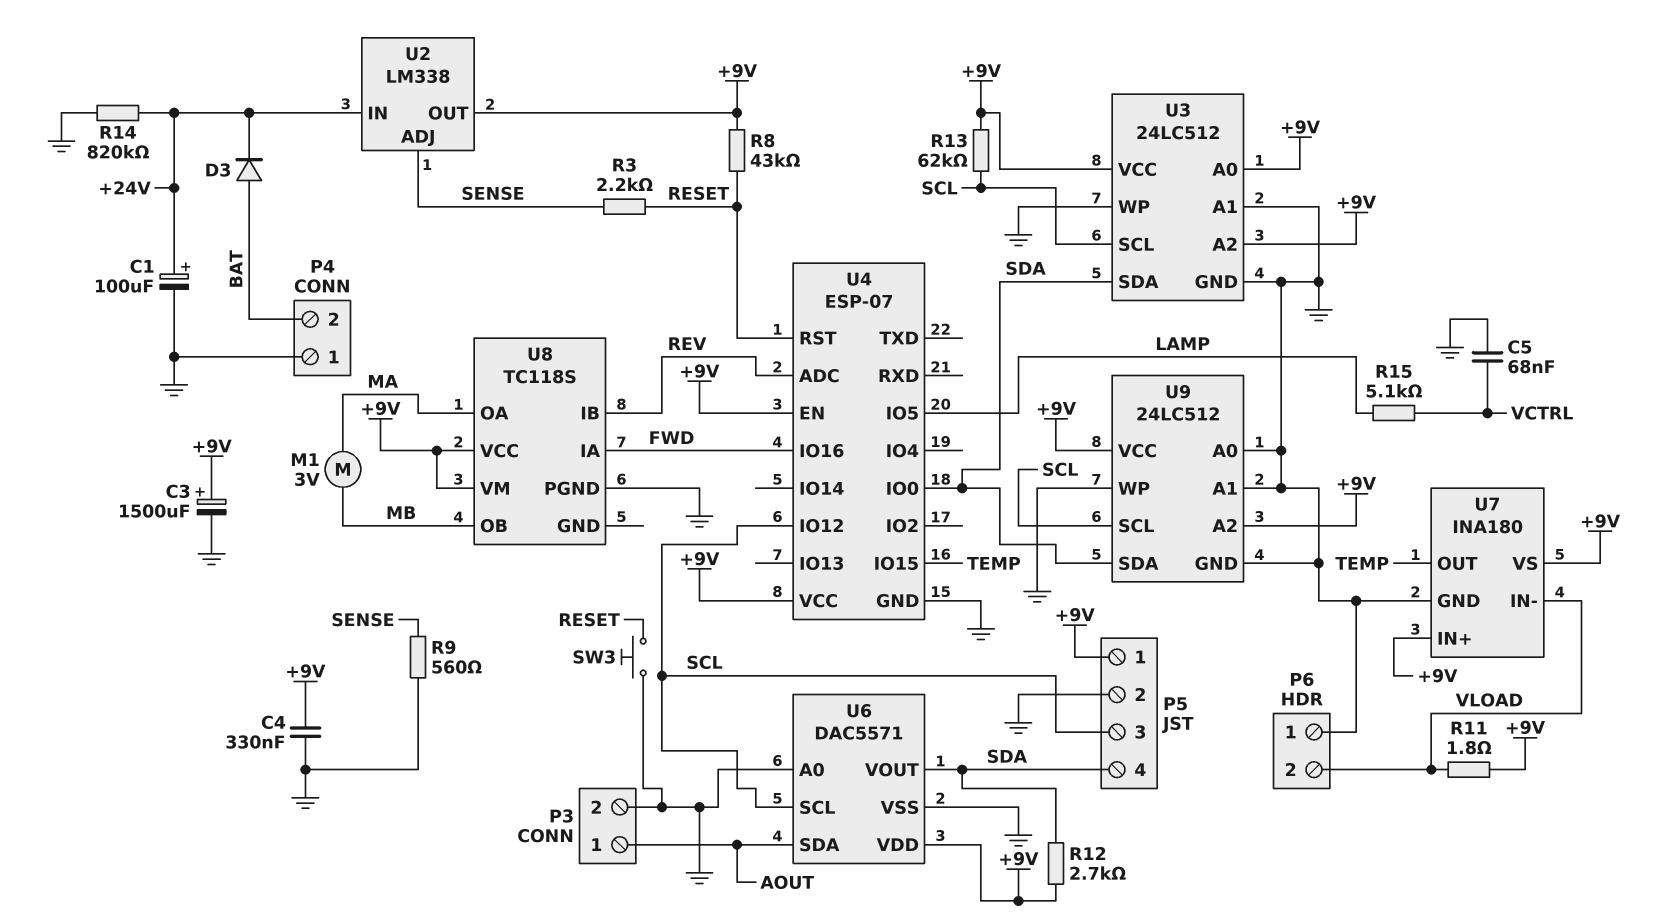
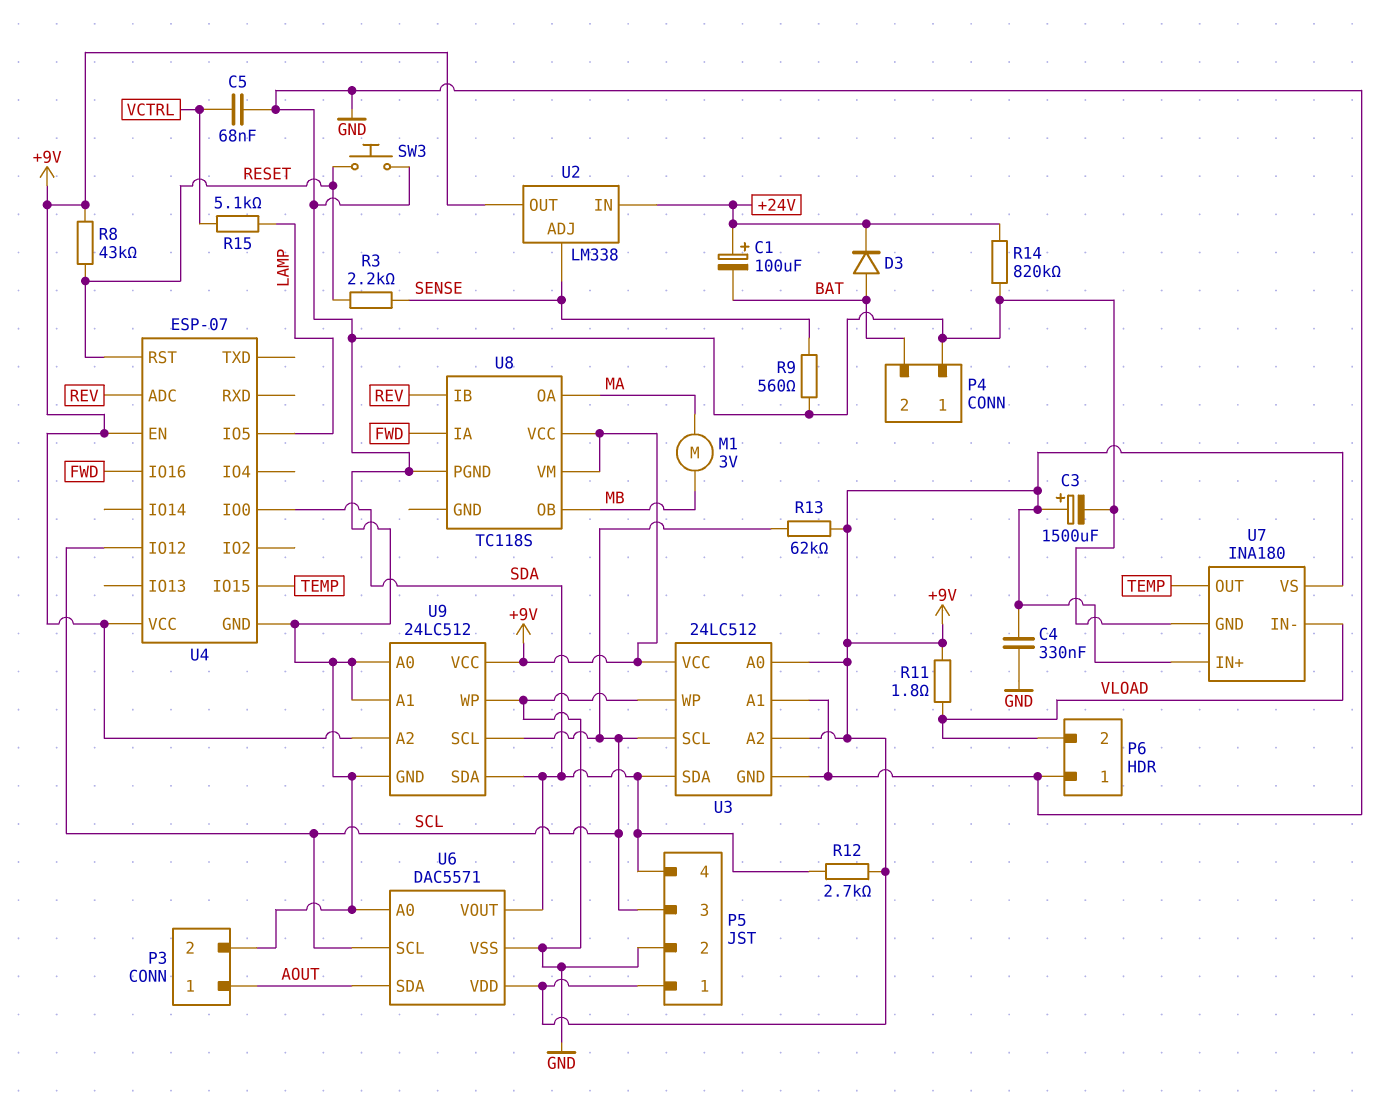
C1: 100uF (plus +24V, minus GND) -> 100uF (plus +24V, minus BAT)

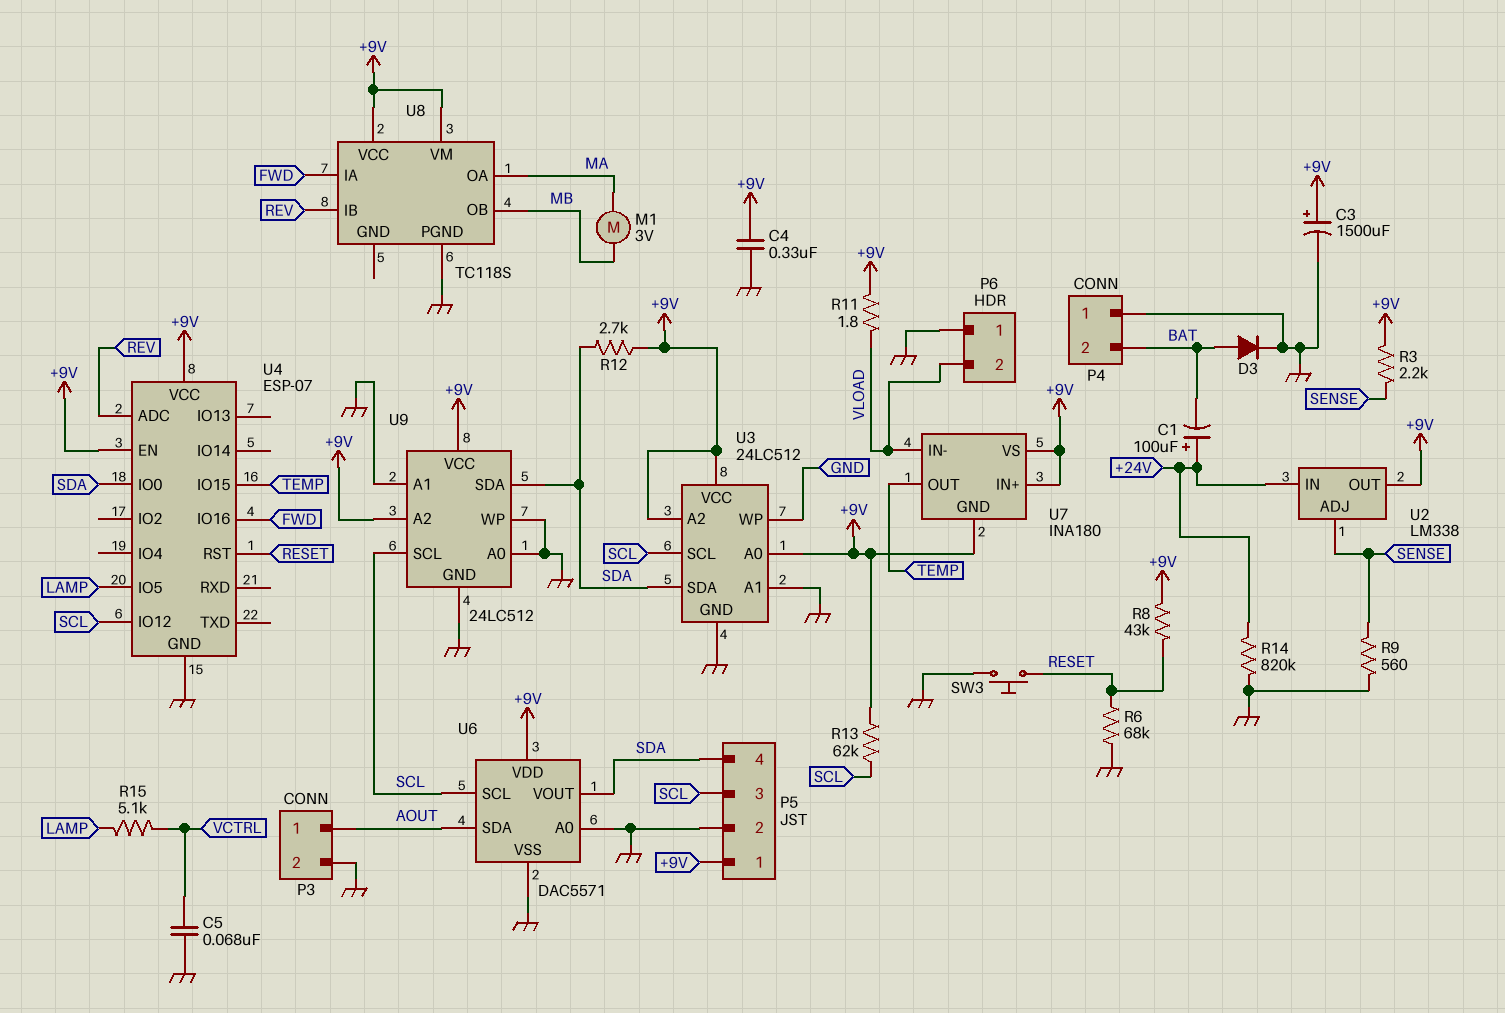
D3: diode (A BAT, K +24V) -> diode (A BAT, K GND)
R3: 2.2k (RESET, SENSE) -> 2.2k (+9V, SENSE)
R6: none -> 68k (GND, RESET)
U7 pin GND: GND -> +9V

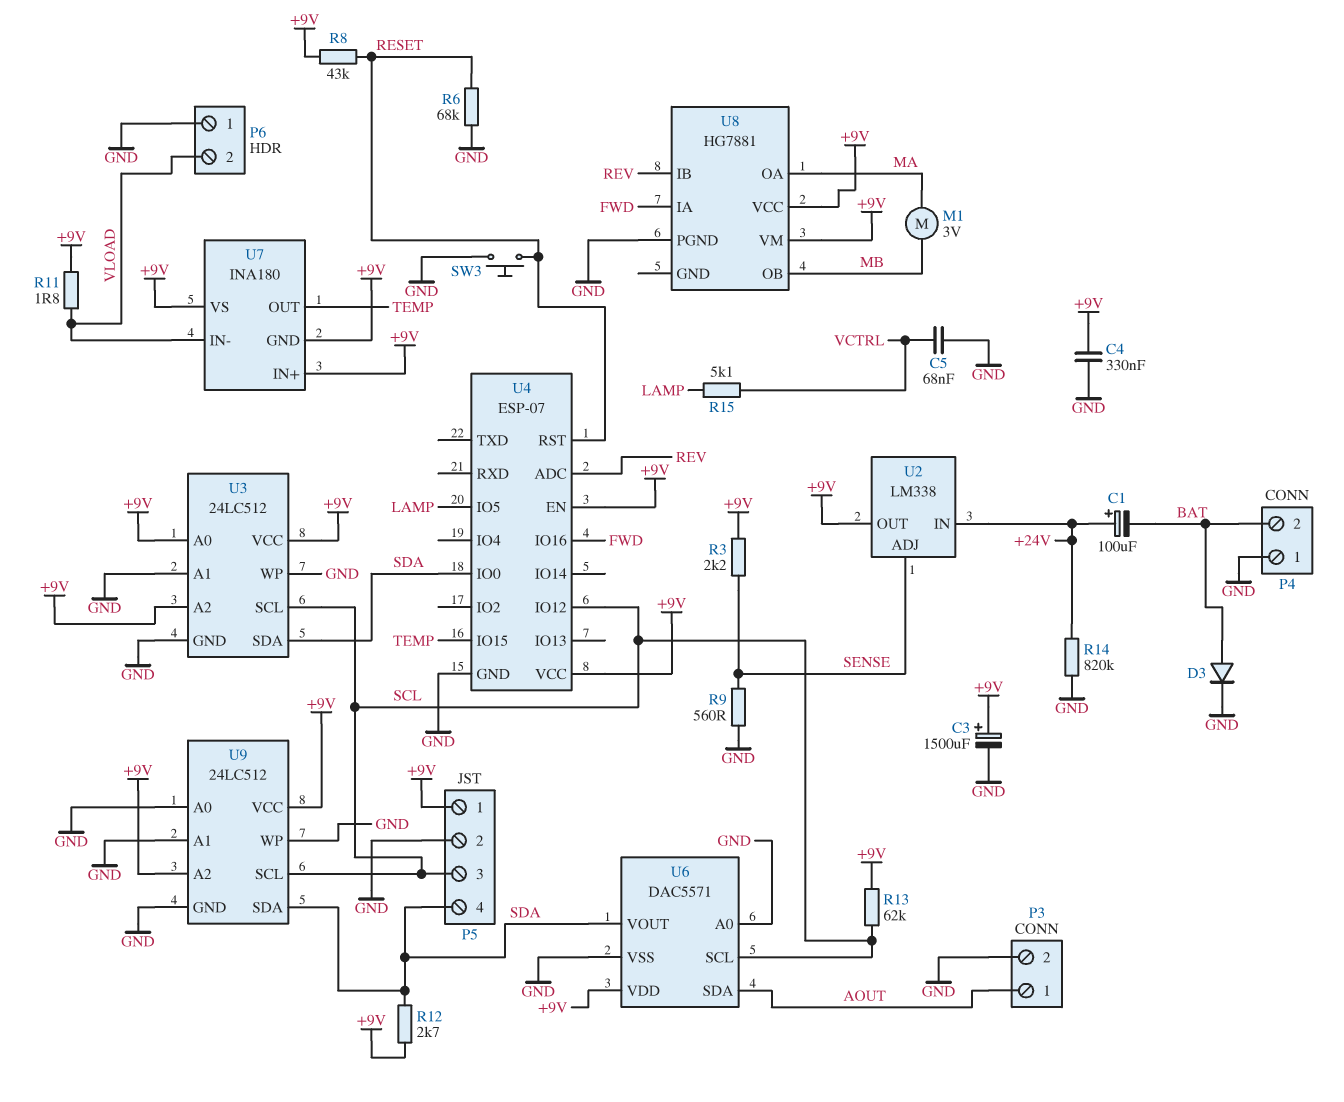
U8: TC118S -> HG7881

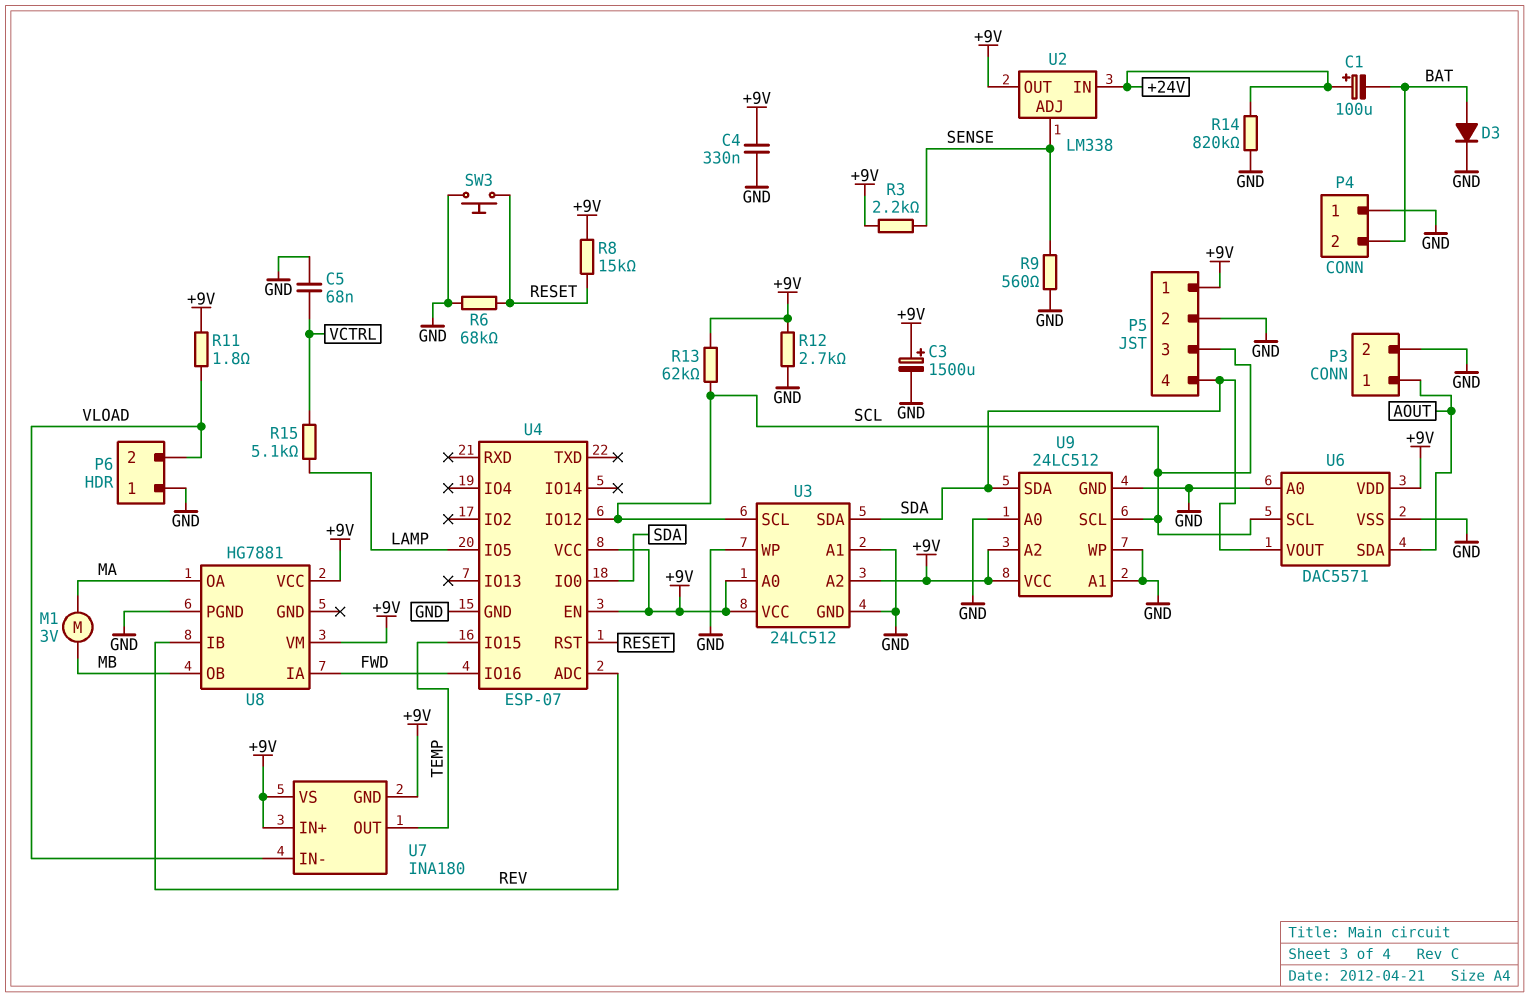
R8: 43k (+9V, RESET) -> 15k (+9V, RESET)
R12: 2.7k (+9V, SDA) -> 2.7k (+9V, GND)

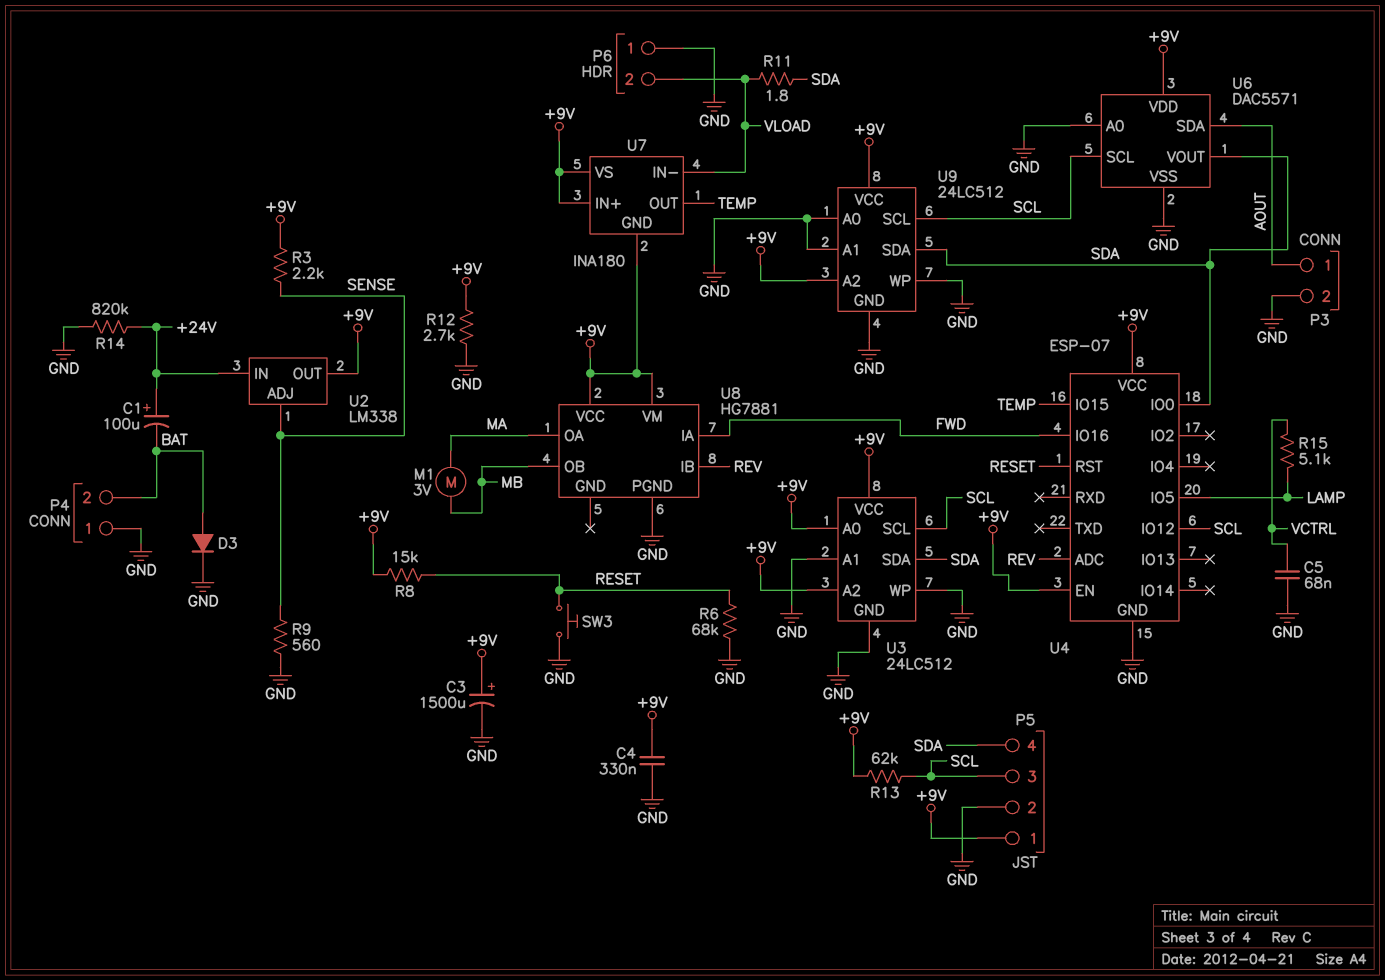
R11: 1.8 (+9V, VLOAD) -> 1.8 (SDA, VLOAD)

